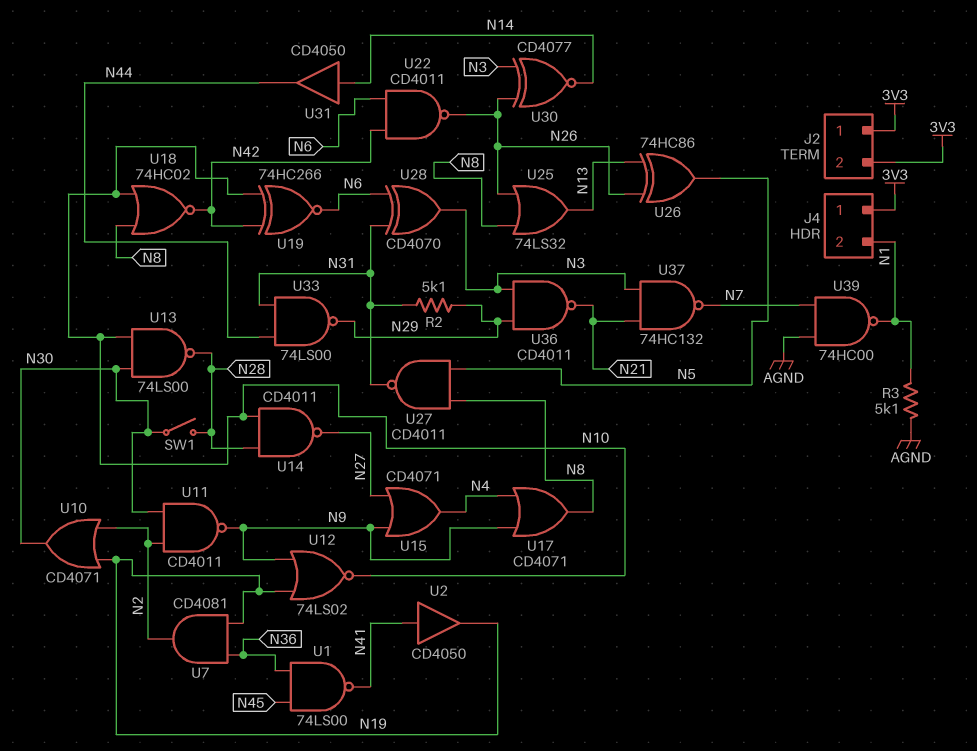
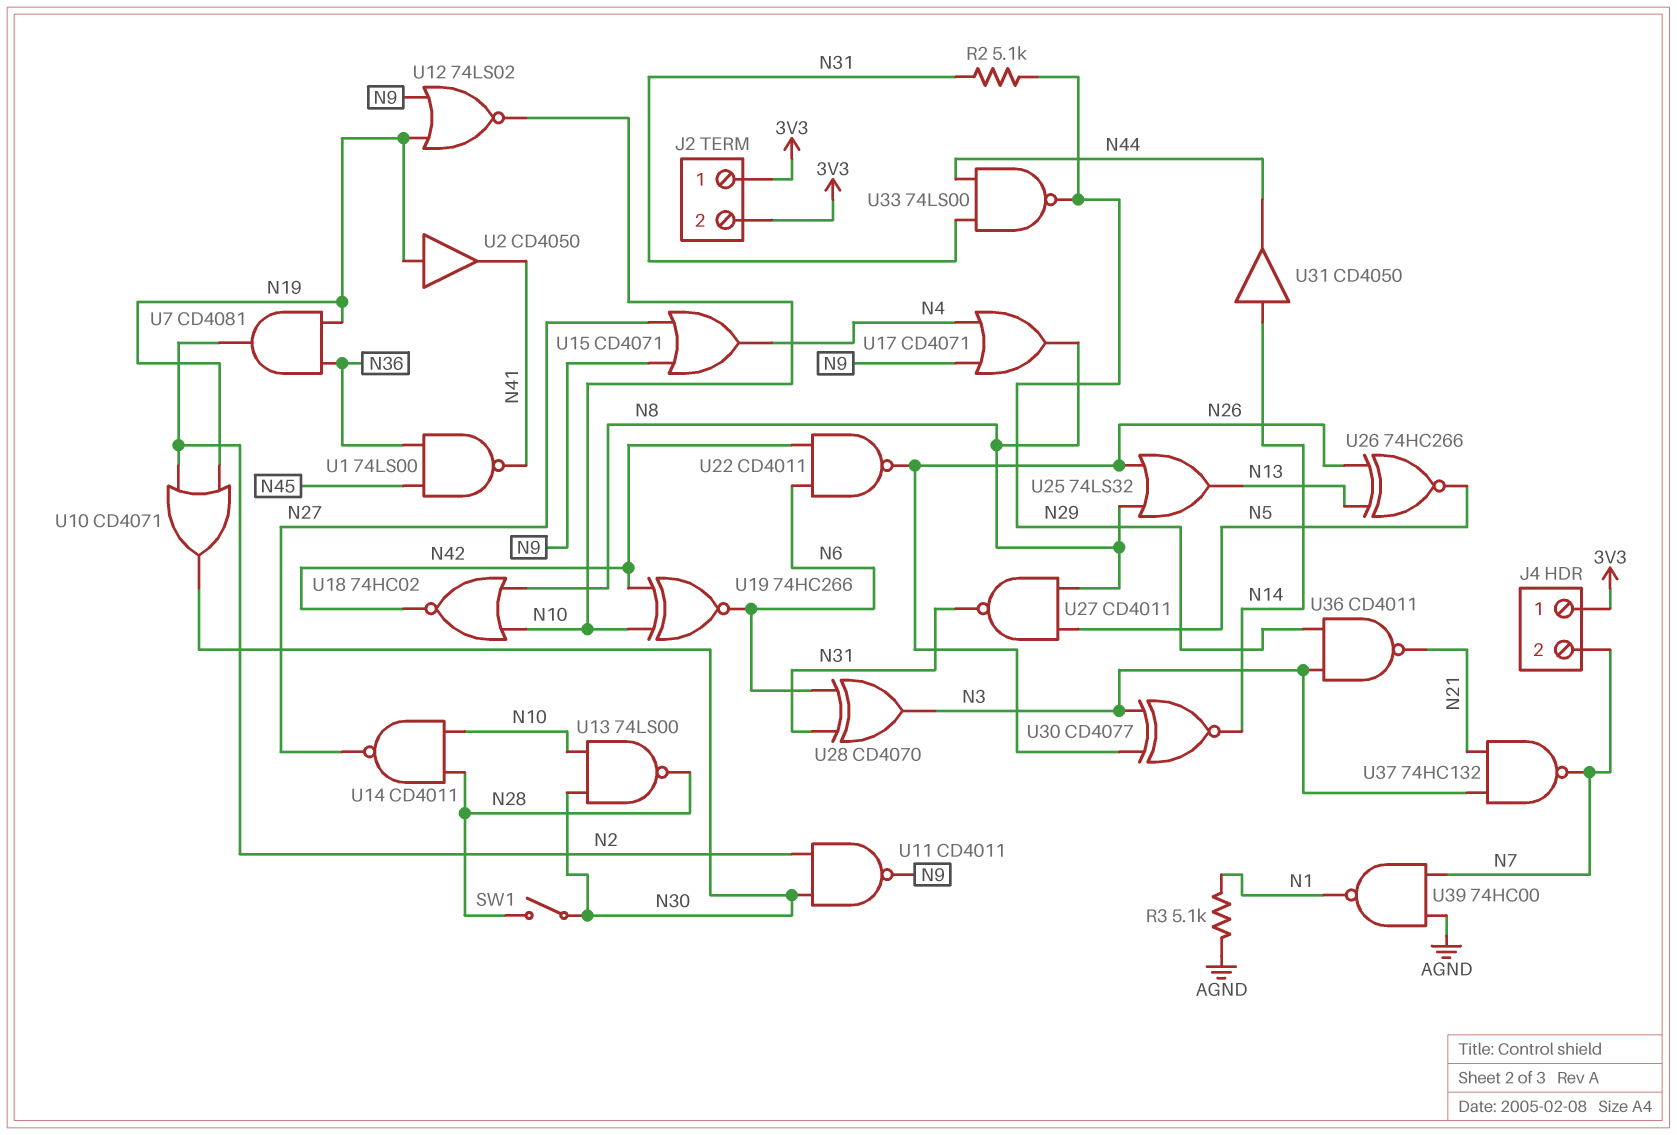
J4 pin 2: N1 -> N7
U2: buffer CD4050 (in N41, out N19) -> buffer CD4050 (in N19, out N41)
U26: XOR 74HC86 (in N13, in N26, out N5) -> XNOR 74HC266 (in N13, in N26, out N5)

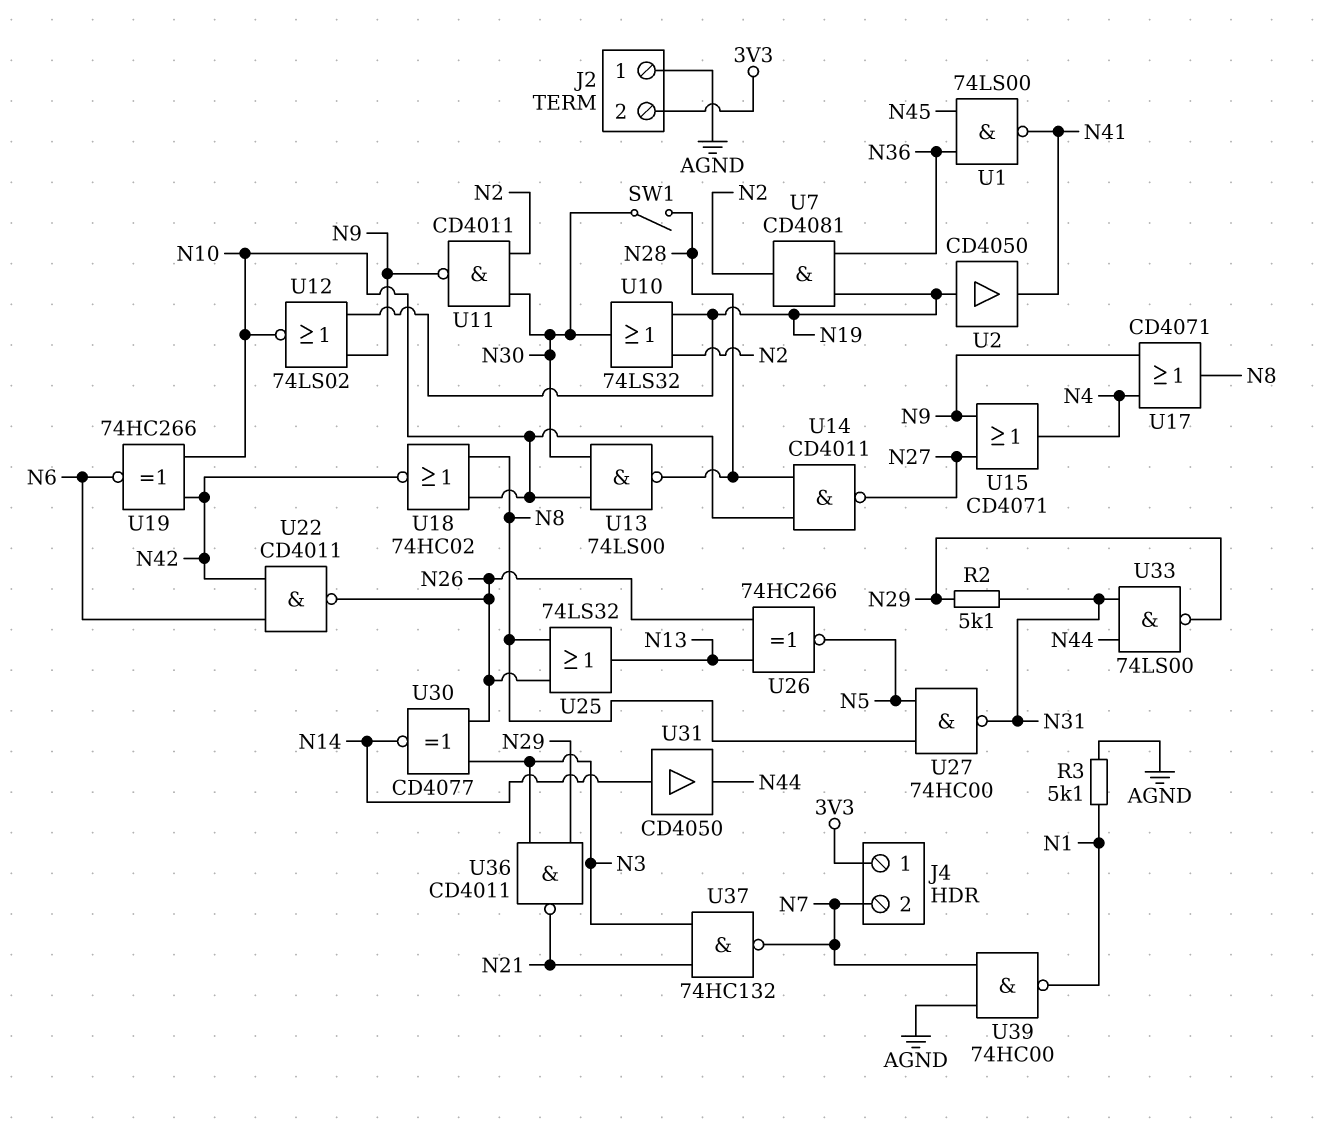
J2 pin 1: 3V3 -> AGND
U10: OR CD4071 (in N2, in N19, out N30) -> OR 74LS32 (in N2, in N19, out N30)
U27: NAND CD4011 (in N5, in N8, out N31) -> NAND 74HC00 (in N5, in N8, out N31)
U28: XOR CD4070 (in N6, in N31, out N3) -> none

